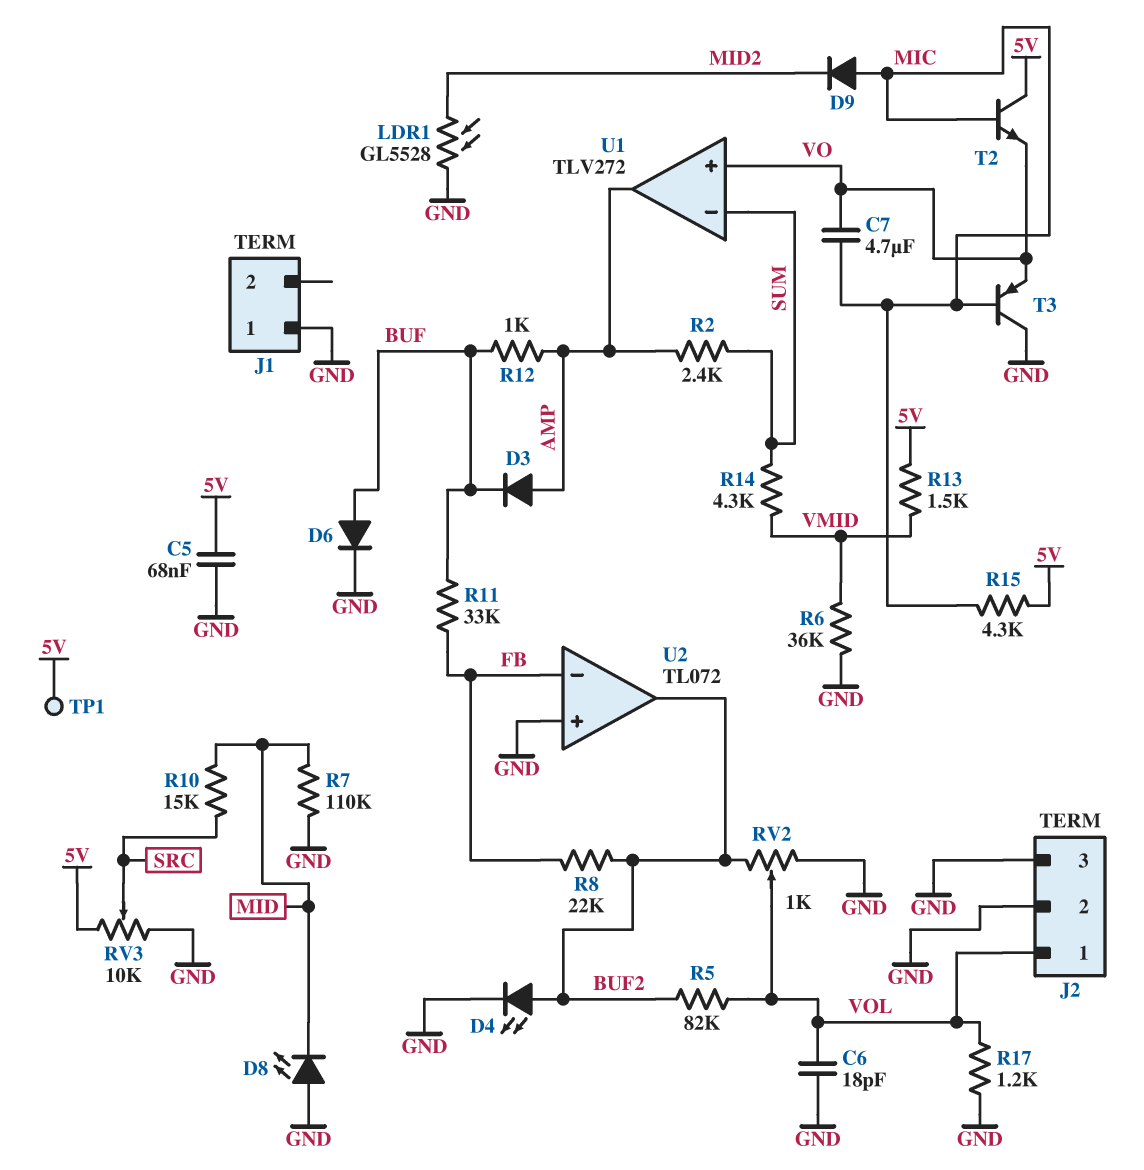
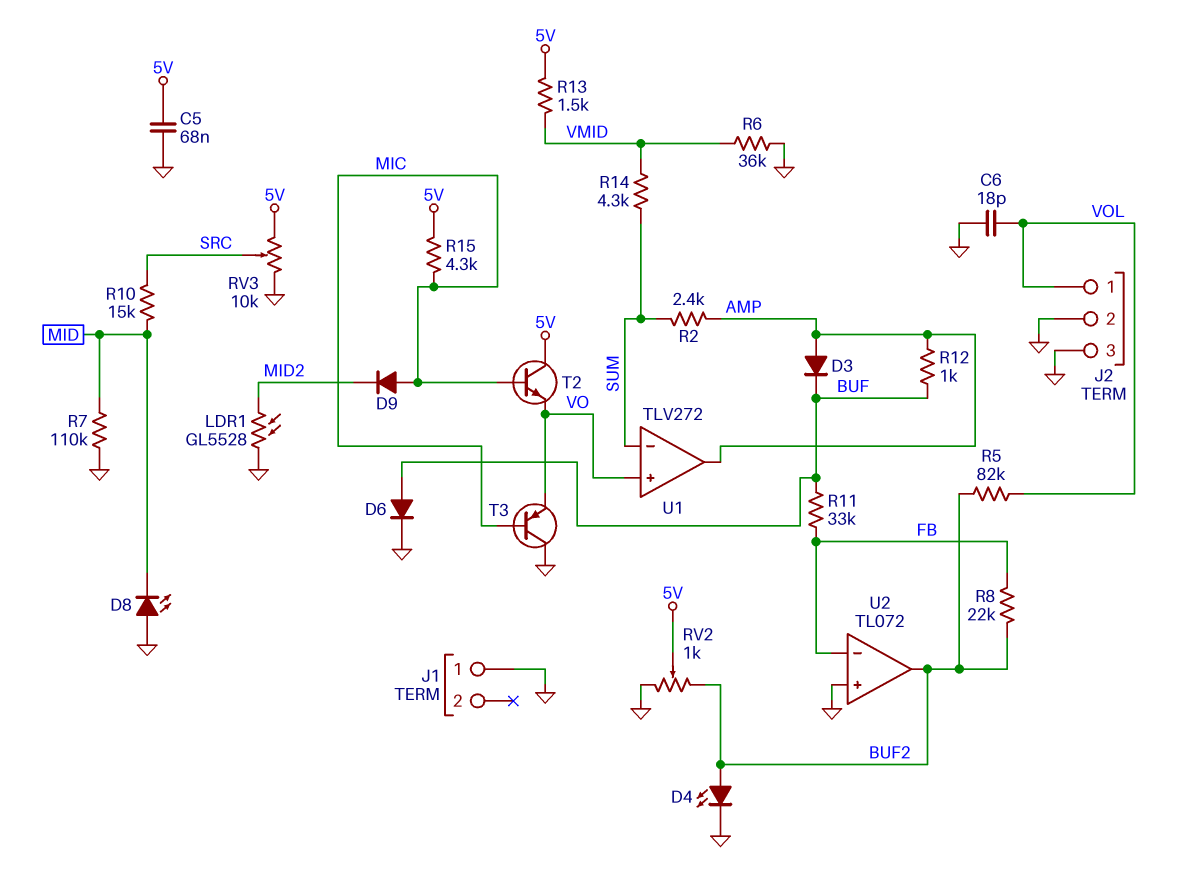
C7: 4.7uF (MIC, VO) -> none
R17: 1.2k (GND, VOL) -> none
RV2: 1k (BUF2, GND, wiper VOL) -> 1k (BUF2, GND, wiper 5V)
TP1: test point (5V) -> none

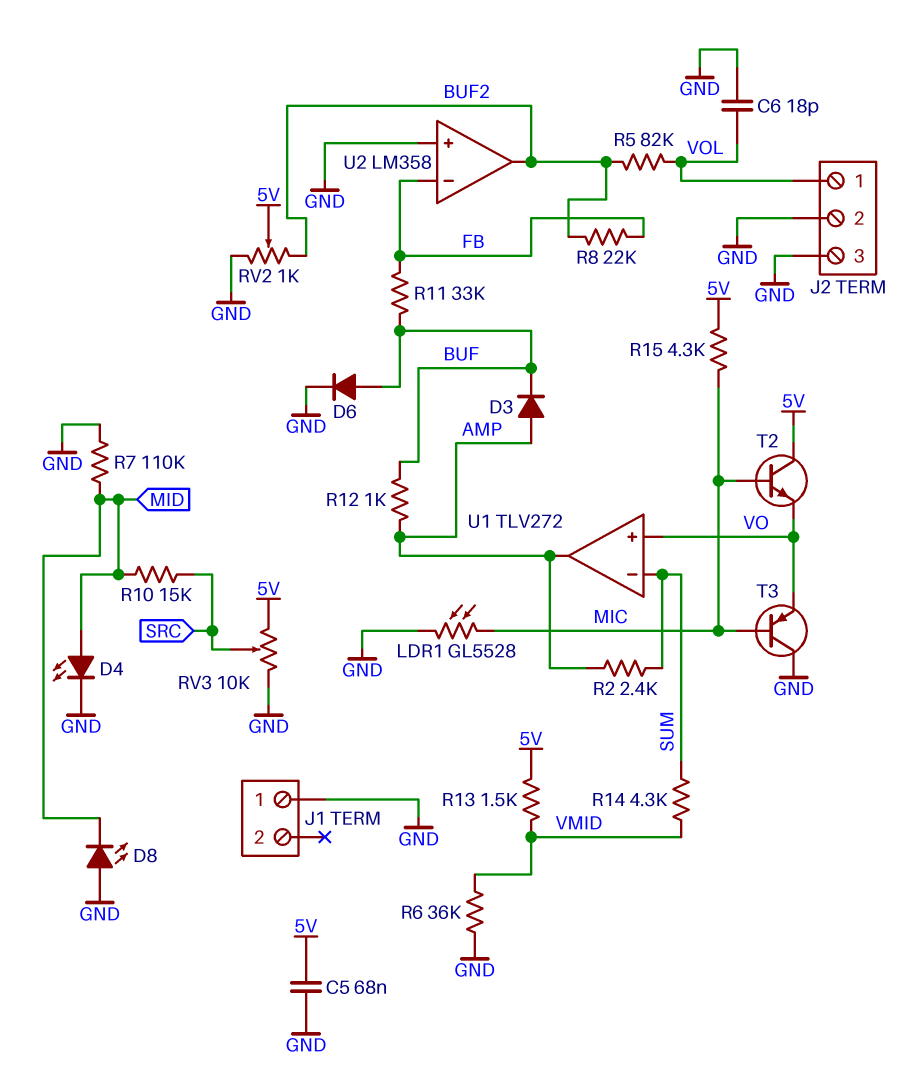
D4: LED (A BUF2, K GND) -> LED (A MID, K GND)
D9: diode (A MIC, K MID2) -> none
LDR1: GL5528 (GND, MID2) -> GL5528 (GND, MIC)
U2: TL072 -> LM358

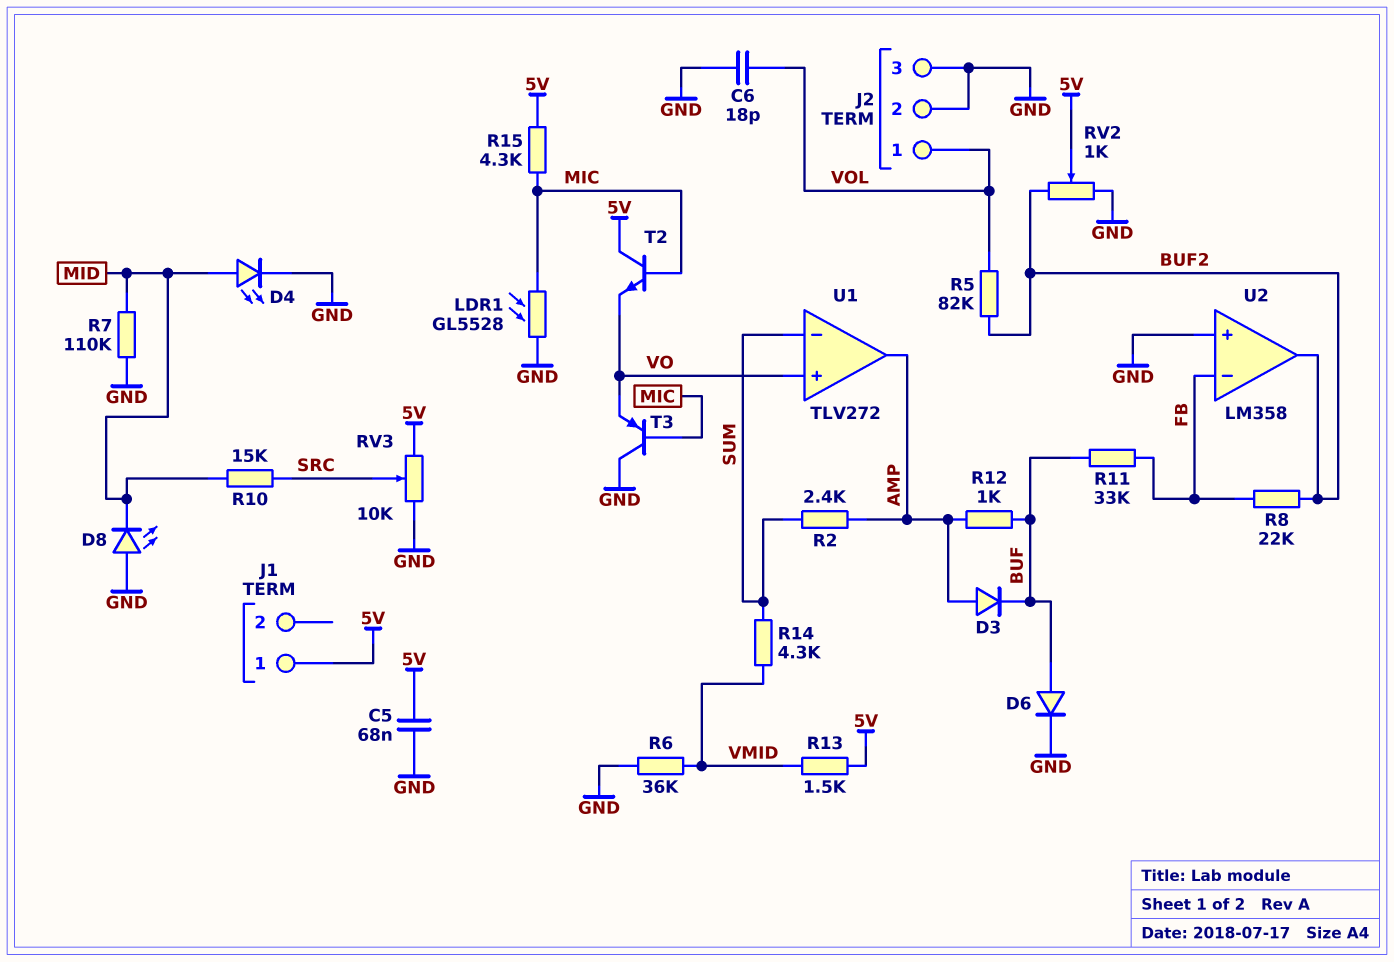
J1 pin 1: GND -> 5V

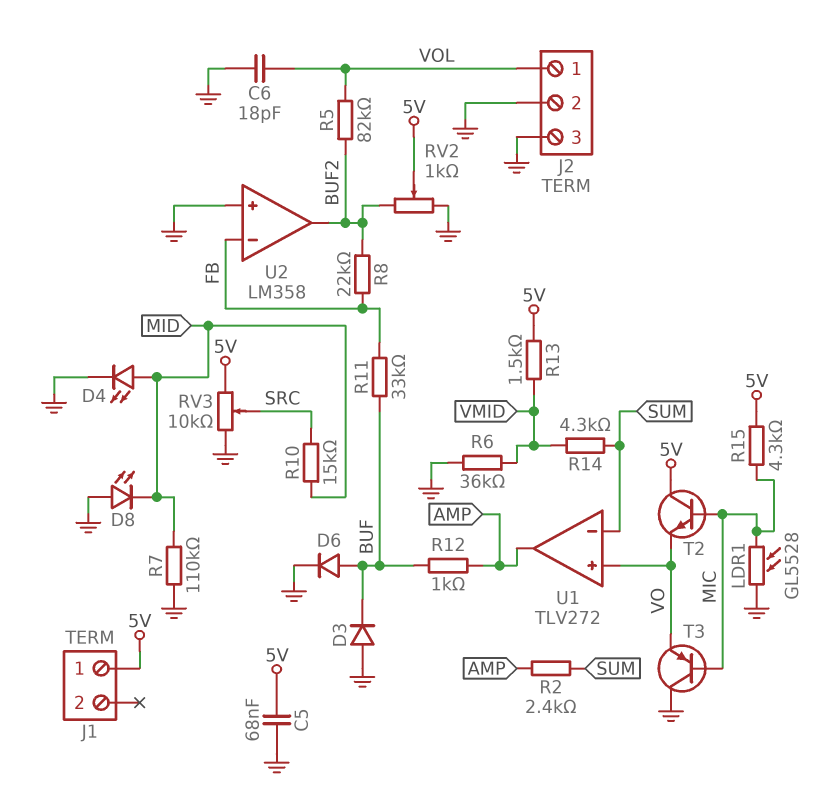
D3: diode (A AMP, K BUF) -> diode (A GND, K BUF)

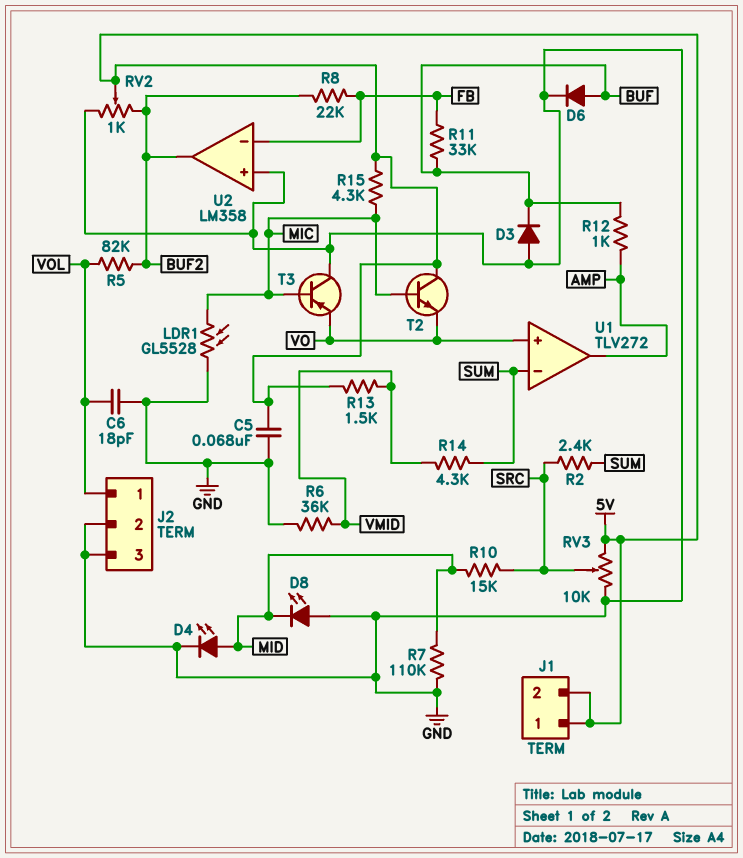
J1 pin 2: none -> 5V
R2: 2.4k (AMP, SUM) -> 2.4k (SRC, SUM)

